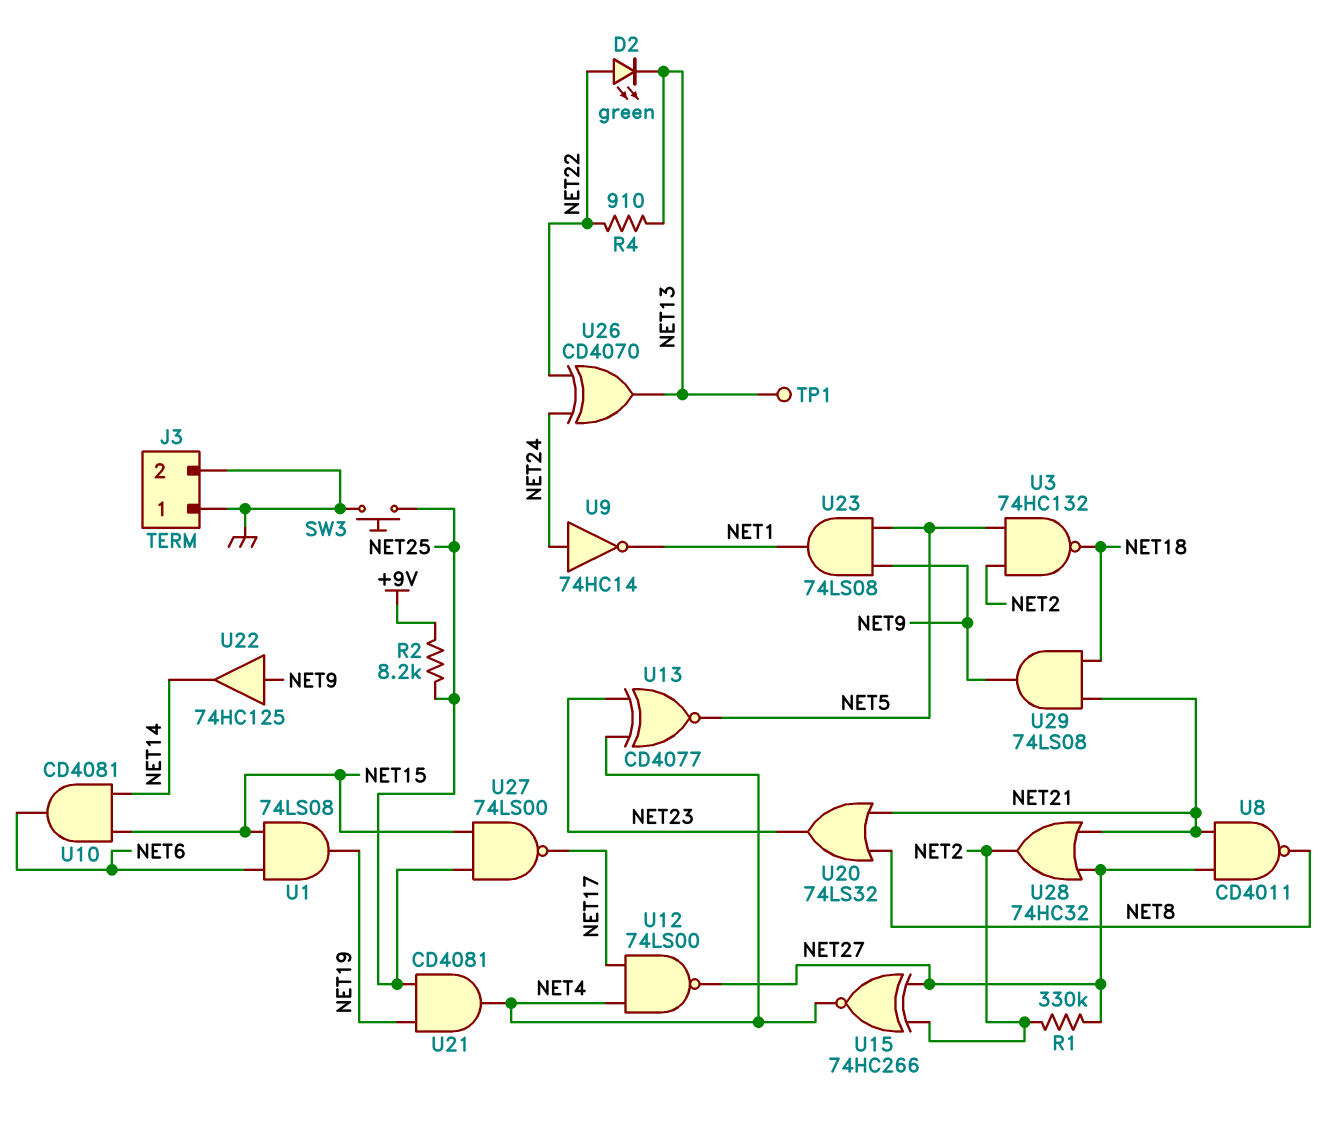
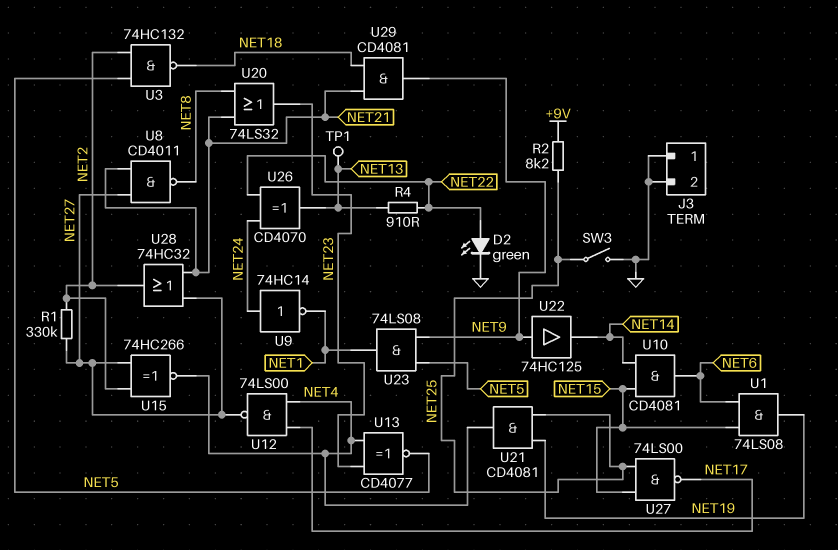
D2: LED green (A NET22, K NET13) -> LED green (A NET22, K GND)
SW3: button (GND, NET25) -> switch (GND, NET25)
U29: AND 74LS08 (in NET18, in NET21, out NET9) -> AND CD4081 (in NET18, in NET21, out NET9)

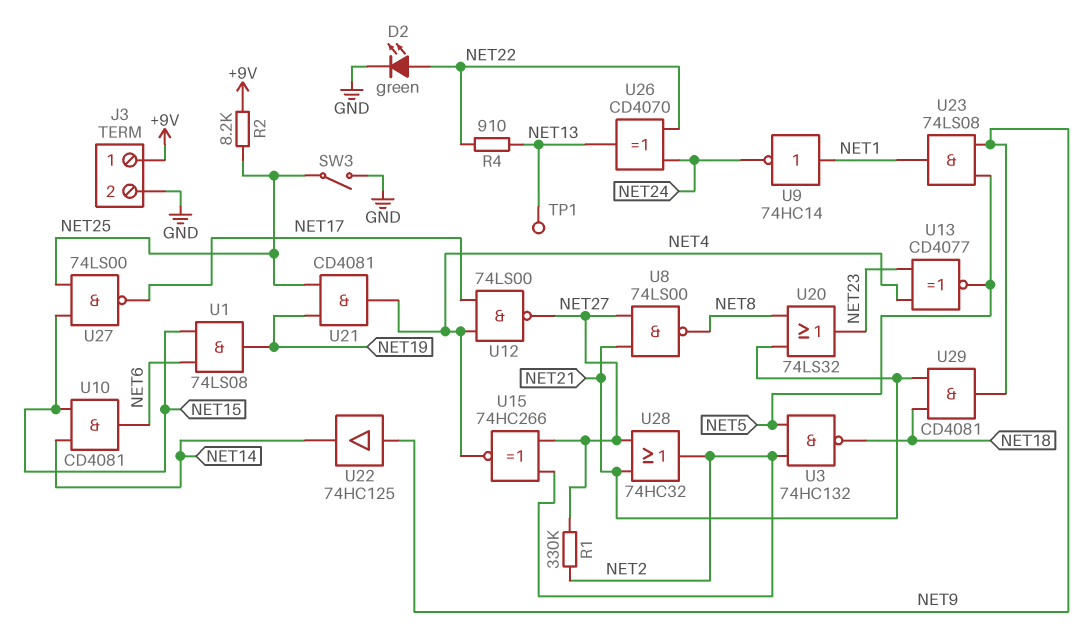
J3 pin 1: GND -> +9V
U8: NAND CD4011 (in NET21, in NET27, out NET8) -> NAND 74LS00 (in NET21, in NET27, out NET8)
U9: NOT 74HC14 (in NET24, out NET1) -> NOT 74HC14 (in NET1, out NET24)

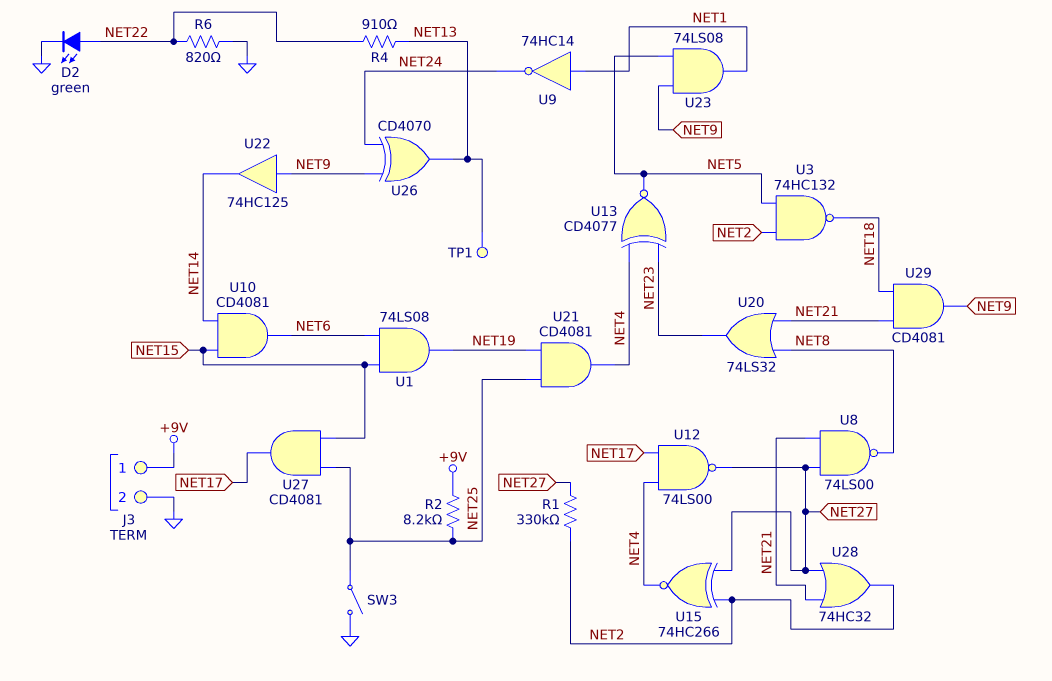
R6: none -> 820 (GND, NET22)
U26: XOR CD4070 (in NET22, in NET24, out NET13) -> XOR CD4070 (in NET9, in NET24, out NET13)
U27: NAND 74LS00 (in NET15, in NET25, out NET17) -> AND CD4081 (in NET15, in NET25, out NET17)

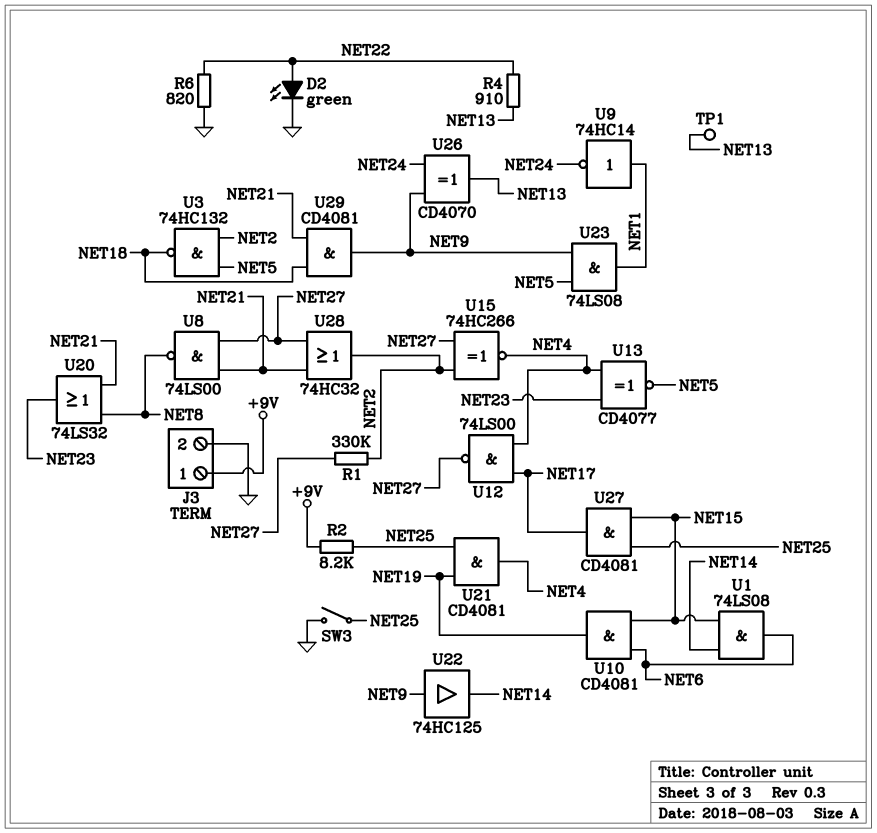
U1: AND 74LS08 (in NET6, in NET15, out NET19) -> AND 74LS08 (in NET14, in NET15, out NET6)
U10: AND CD4081 (in NET14, in NET15, out NET6) -> AND CD4081 (in NET6, in NET15, out NET19)

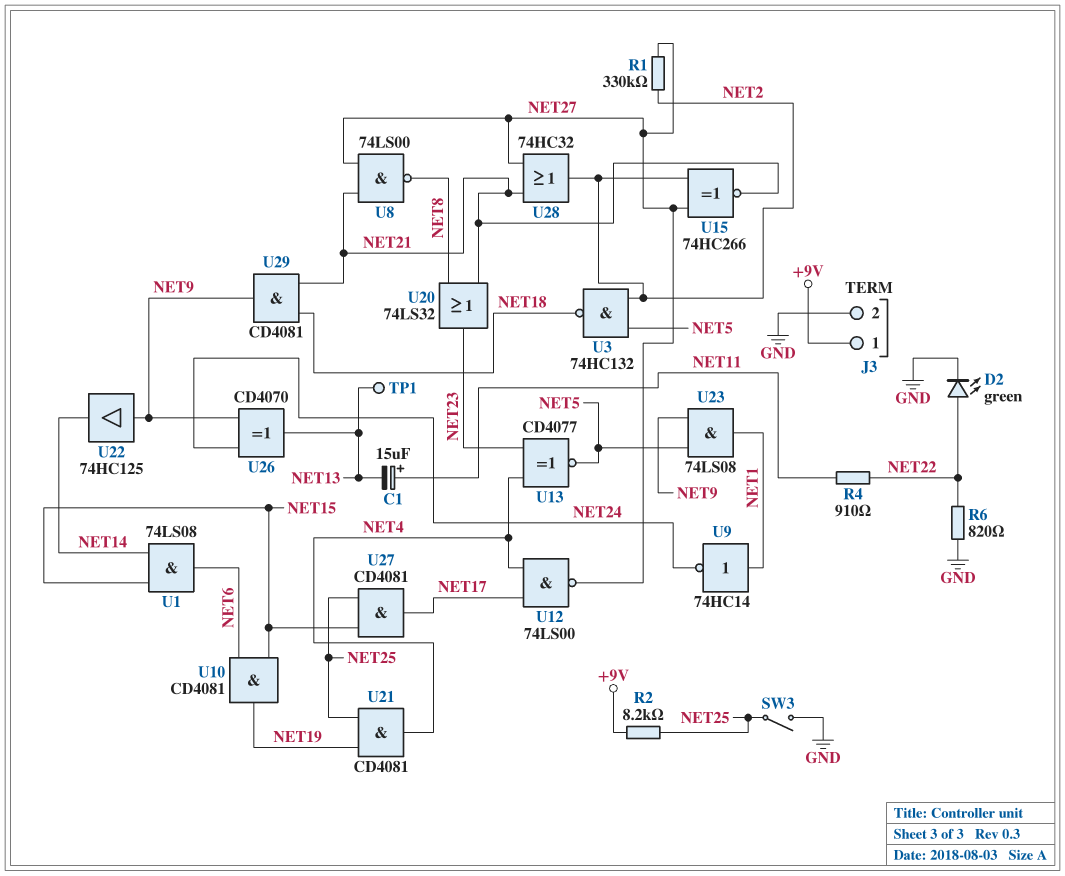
C1: none -> 15uF (plus NET11, minus NET13)
R4: 910 (NET13, NET22) -> 910 (NET11, NET22)
U15: XNOR 74HC266 (in NET2, in NET27, out NET4) -> XNOR 74HC266 (in NET2, in NET27, out NET21)

